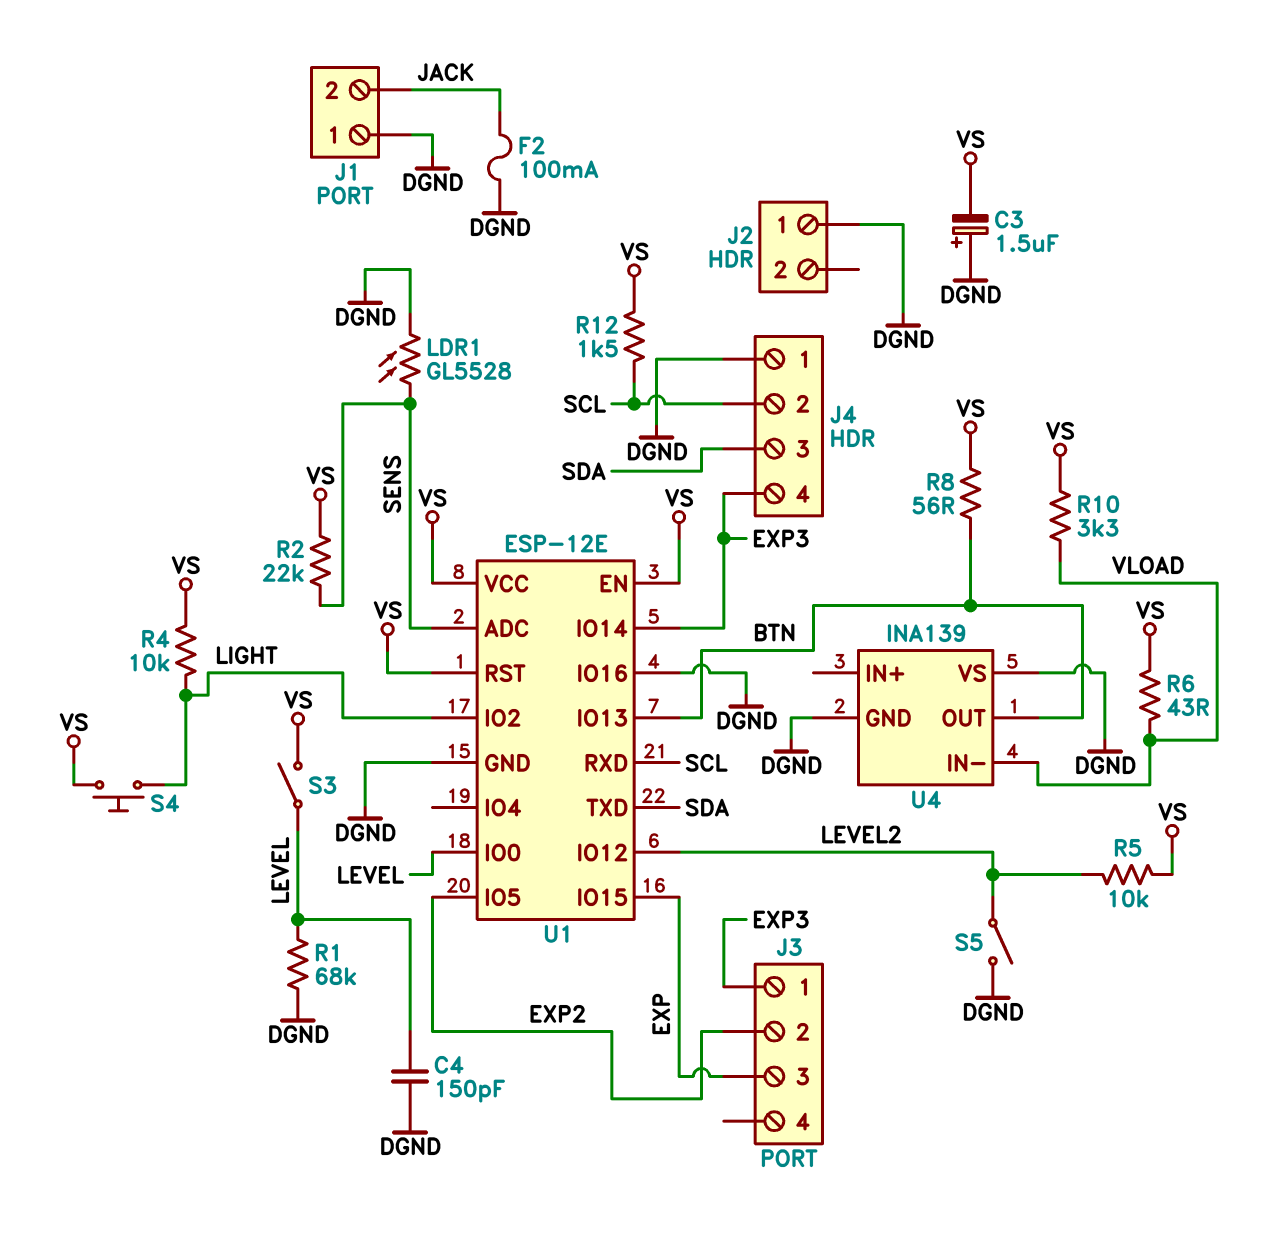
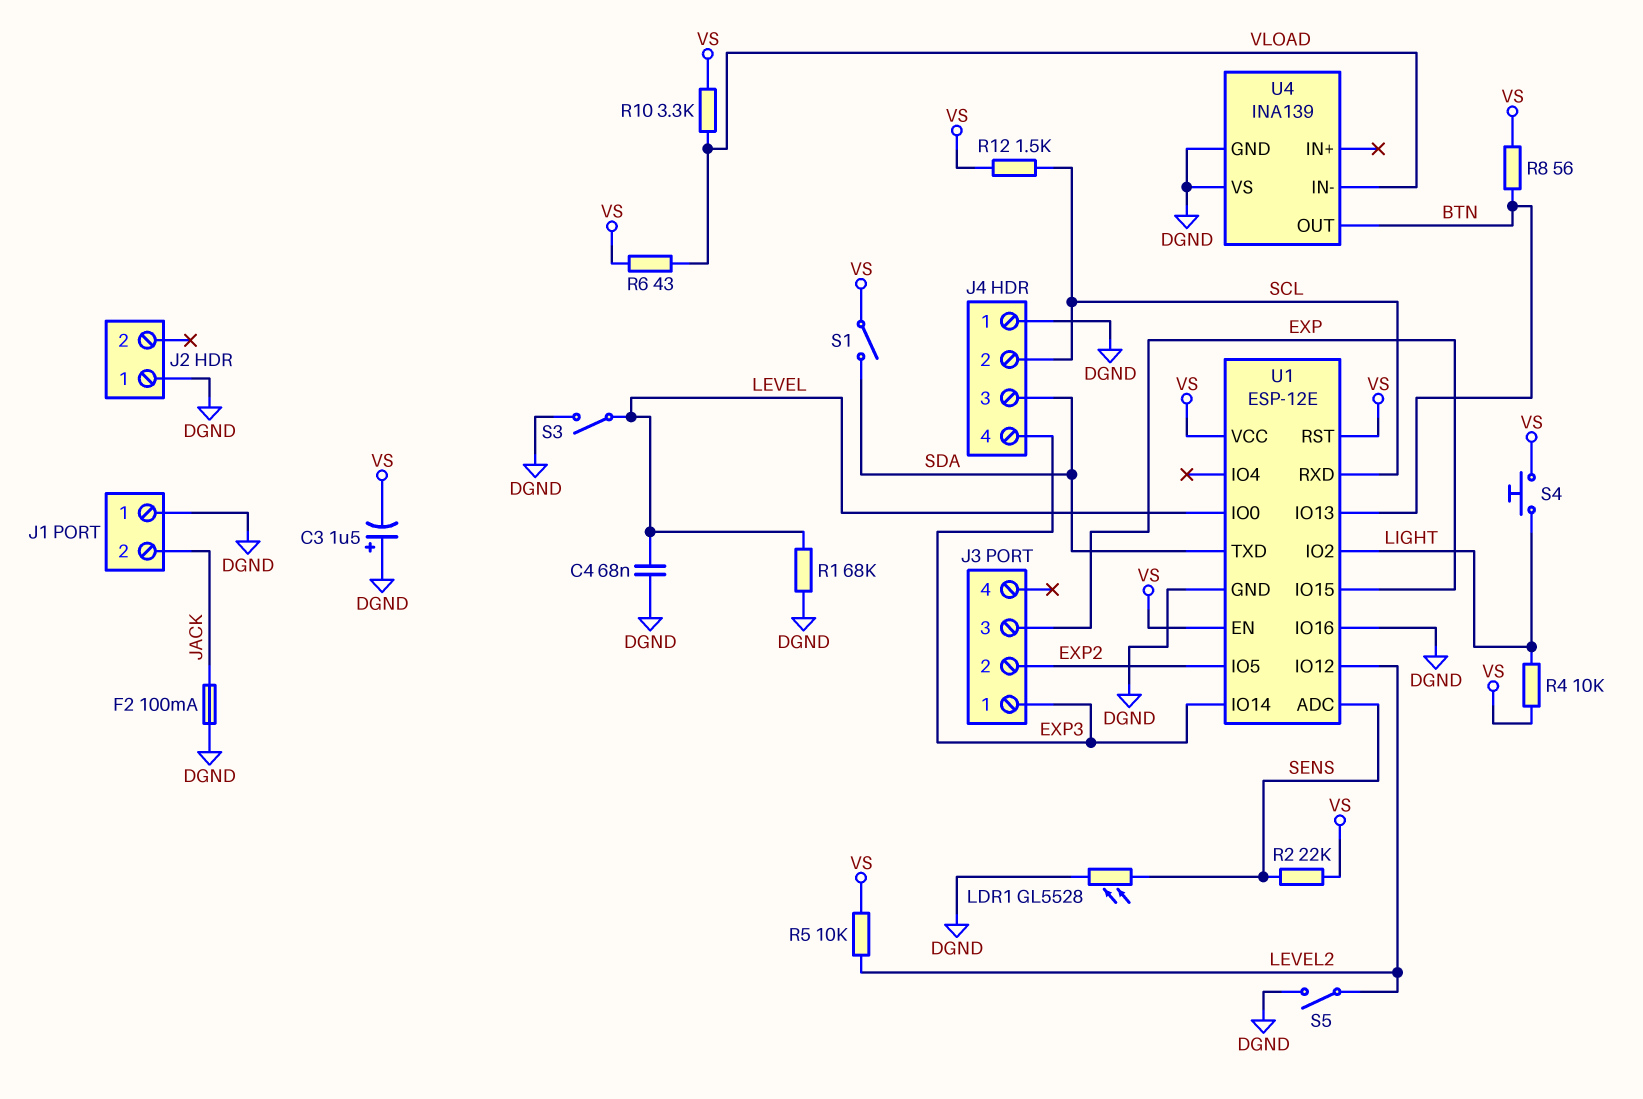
C4: 150pF (DGND, LEVEL) -> 68nF (DGND, LEVEL)
S1: none -> switch (SDA, VS)
S3: switch (LEVEL, VS) -> switch (DGND, LEVEL)

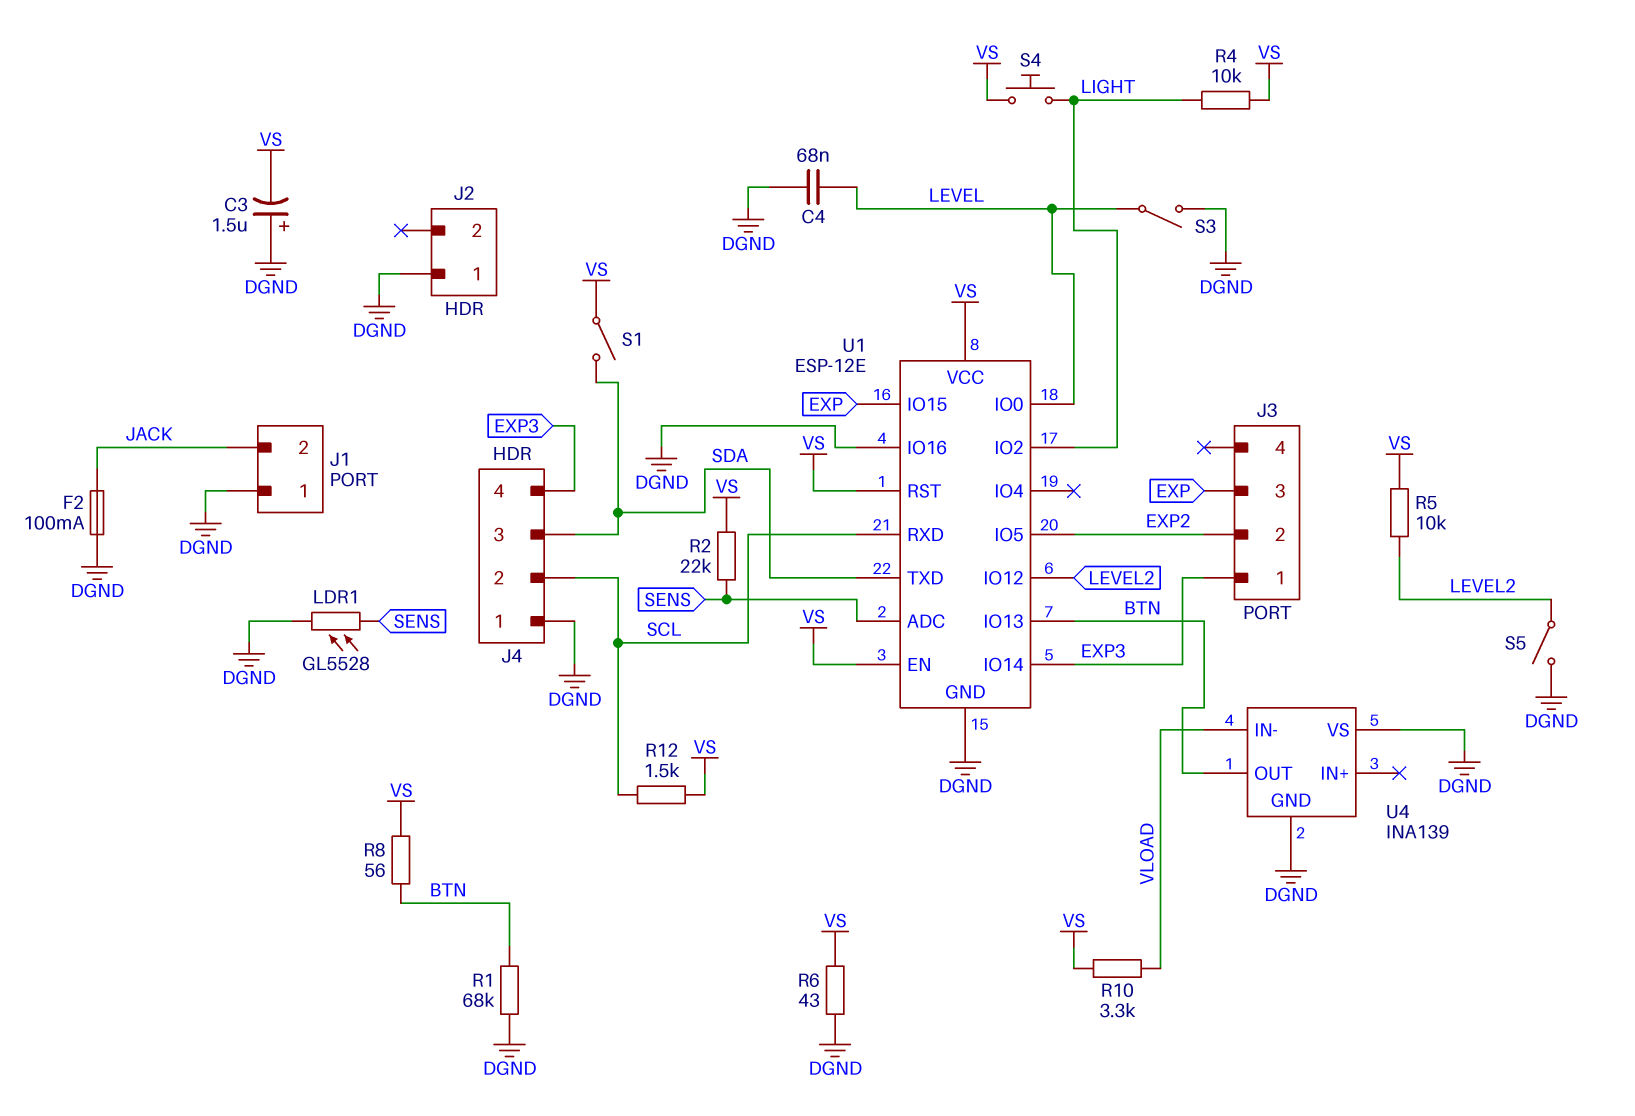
R1: 68k (DGND, LEVEL) -> 68k (BTN, DGND)
R6: 43 (VLOAD, VS) -> 43 (DGND, VS)

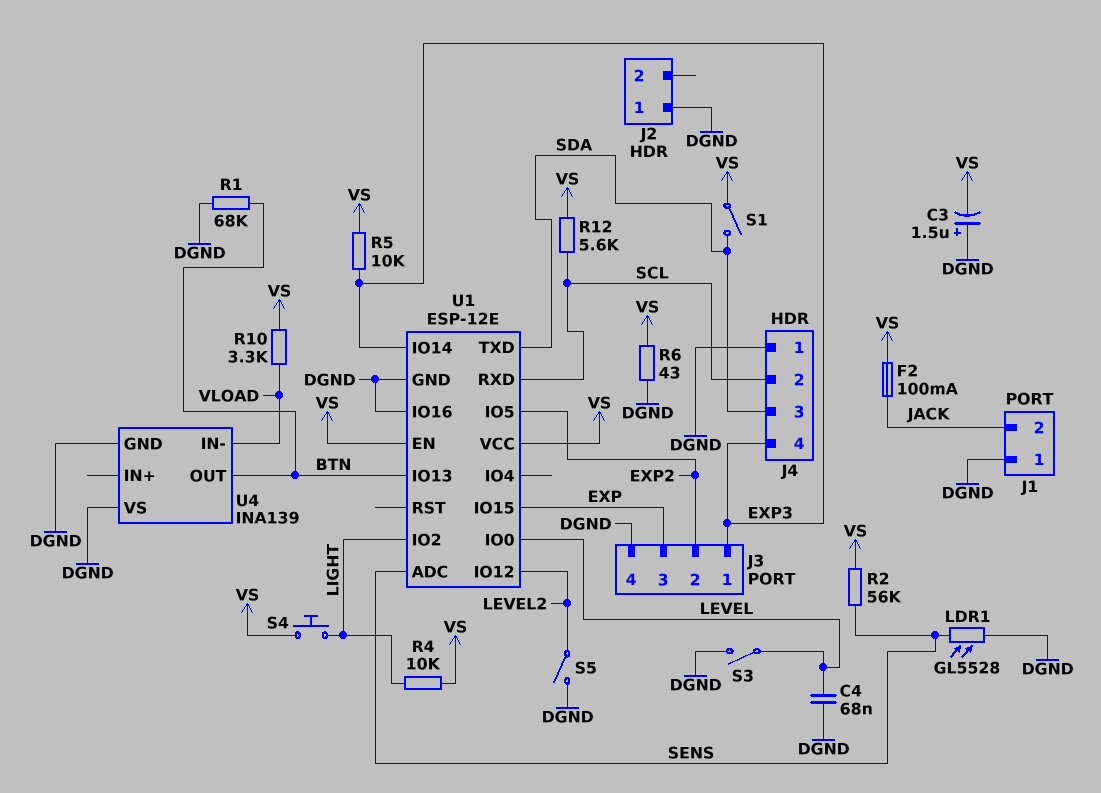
F2: 100mA (DGND, JACK) -> 100mA (JACK, VS)
J3 pin 4: none -> DGND
R2: 22k (SENS, VS) -> 56k (SENS, VS)
R5: 10k (LEVEL2, VS) -> 10k (EXP3, VS)
R8: 56 (BTN, VS) -> none
R12: 1.5k (SCL, VS) -> 5.6k (SCL, VS)
U1 pin RST: VS -> none

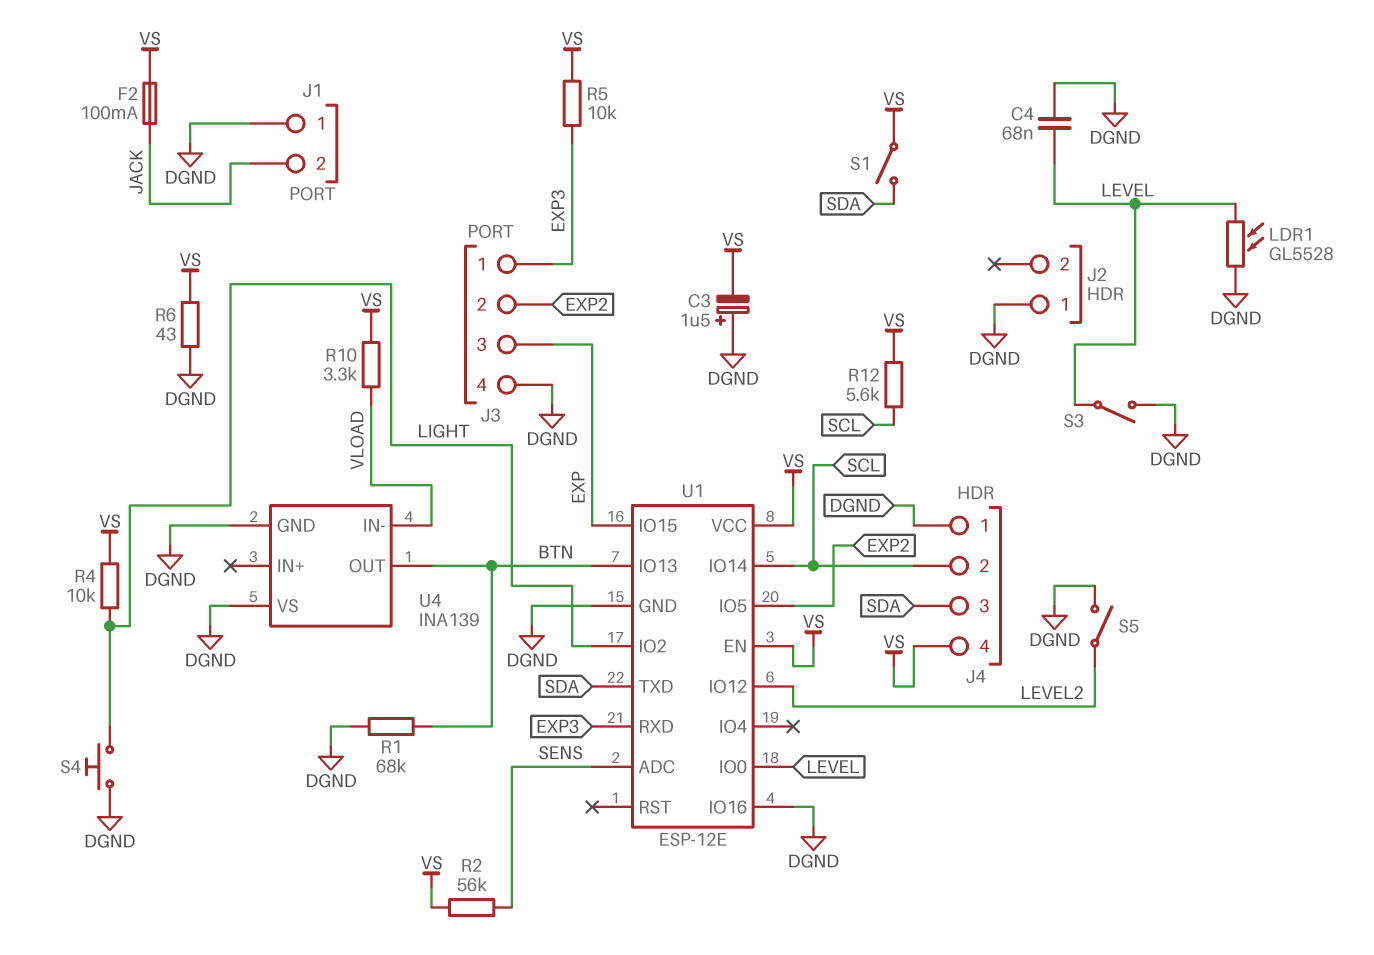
J4 pin 4: EXP3 -> VS
LDR1: GL5528 (DGND, SENS) -> GL5528 (DGND, LEVEL)
S4: button (LIGHT, VS) -> button (DGND, LIGHT)
U1 pin IO14: EXP3 -> SCL
U1 pin RXD: SCL -> EXP3

